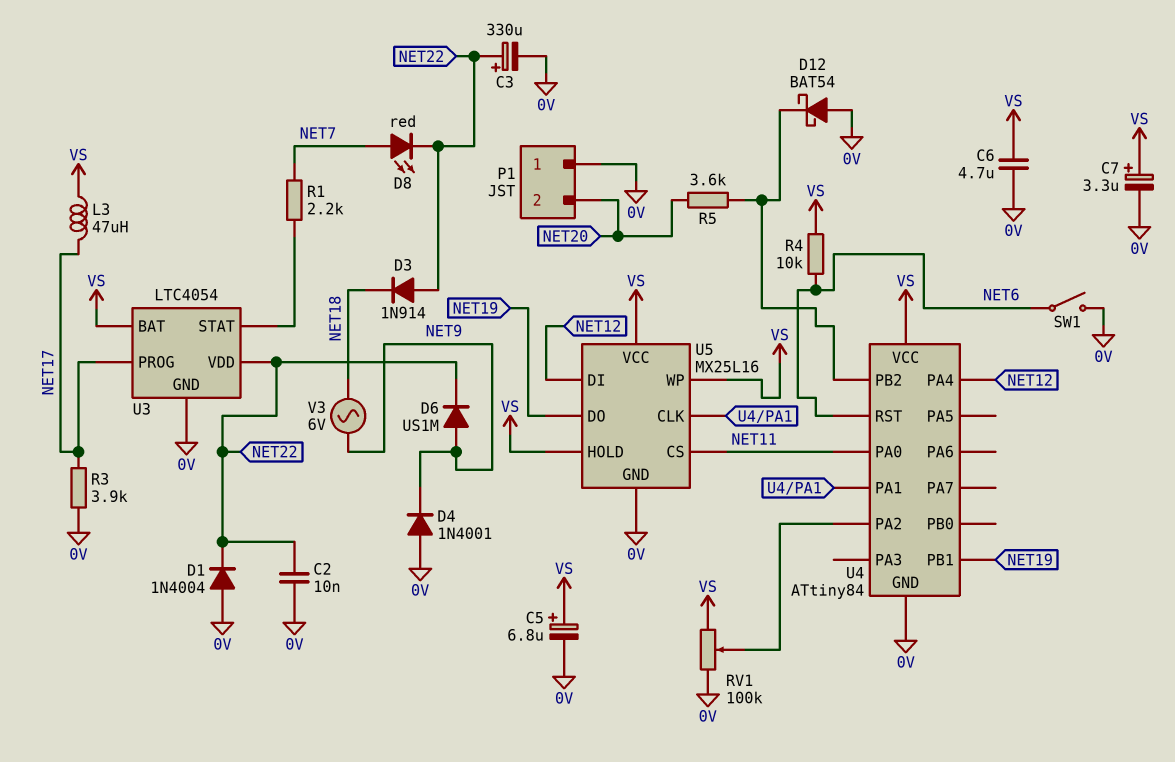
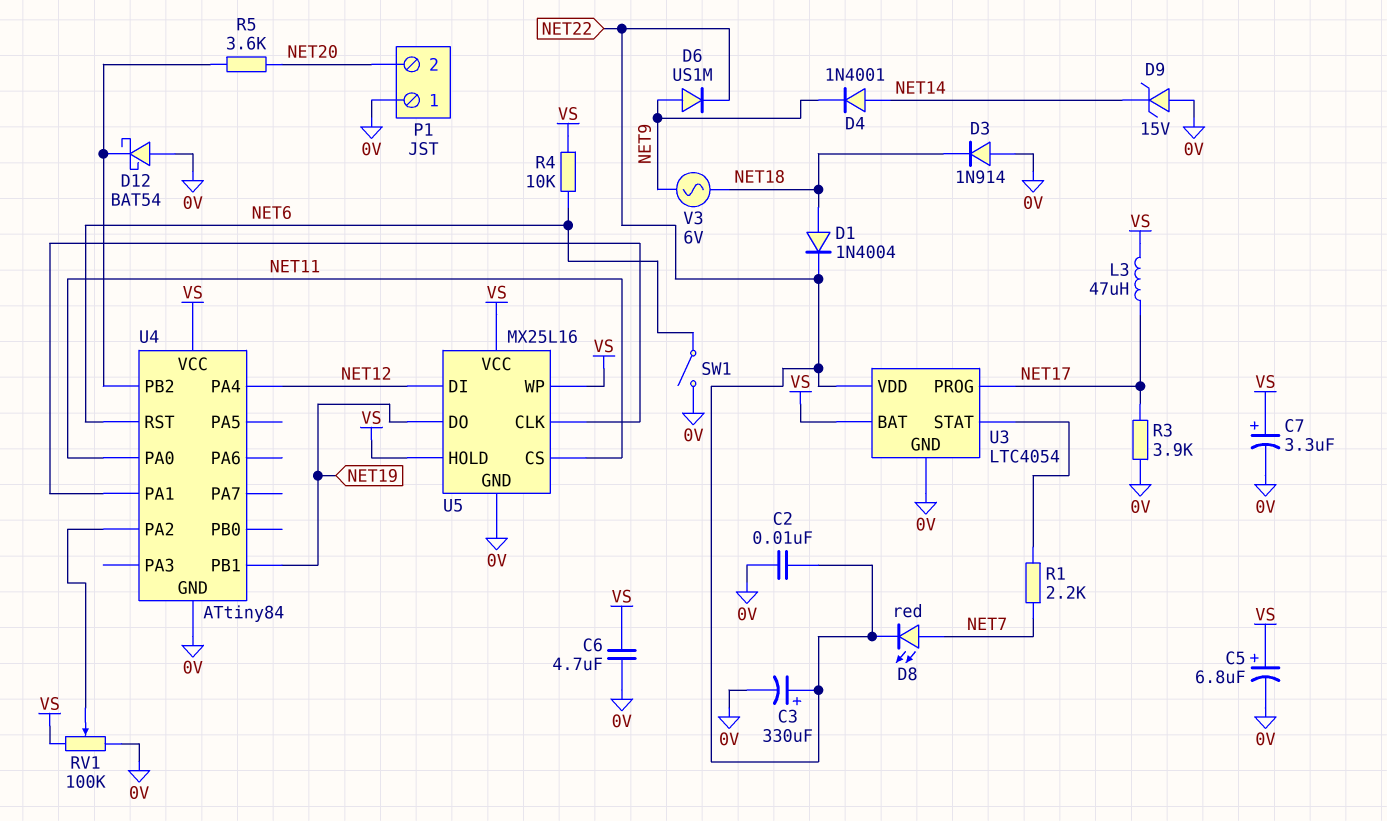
D1: diode 1N4004 (A 0V, K NET22) -> diode 1N4004 (A NET18, K NET22)
D3: diode 1N914 (A NET22, K NET18) -> diode 1N914 (A 0V, K NET18)
D4: diode 1N4001 (A 0V, K NET9) -> diode 1N4001 (A NET14, K NET9)
D9: none -> zener 15V (A 0V, K NET14)

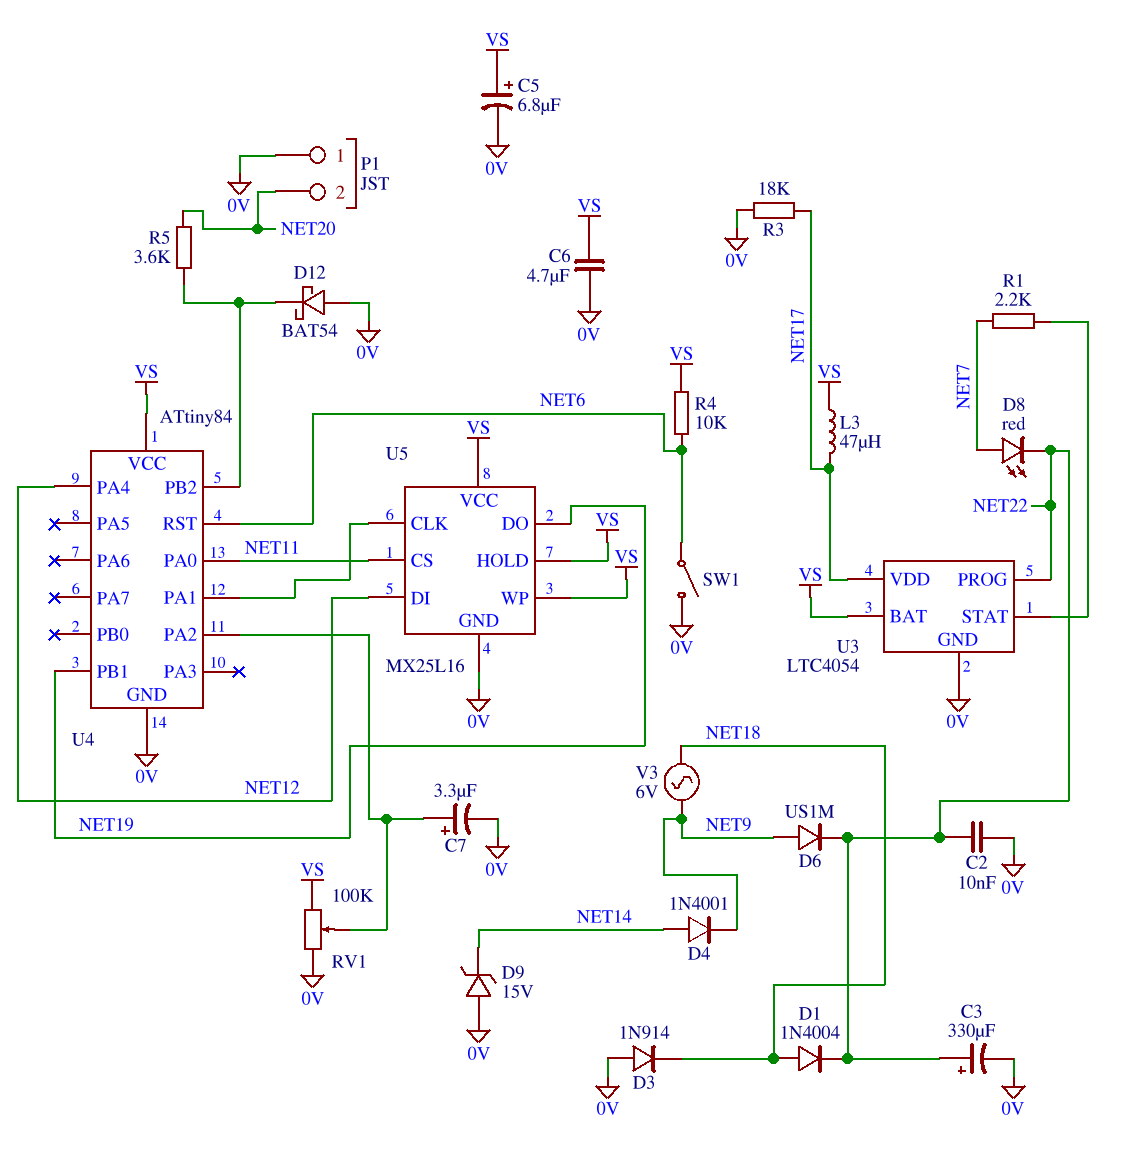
C7: 3.3uF (plus VS, minus 0V) -> 3.3uF (plus U4/PA2, minus 0V)
R3: 3.9k (0V, NET17) -> 18k (0V, NET17)
U3 pin PROG: NET17 -> NET22
U3 pin VDD: NET22 -> NET17

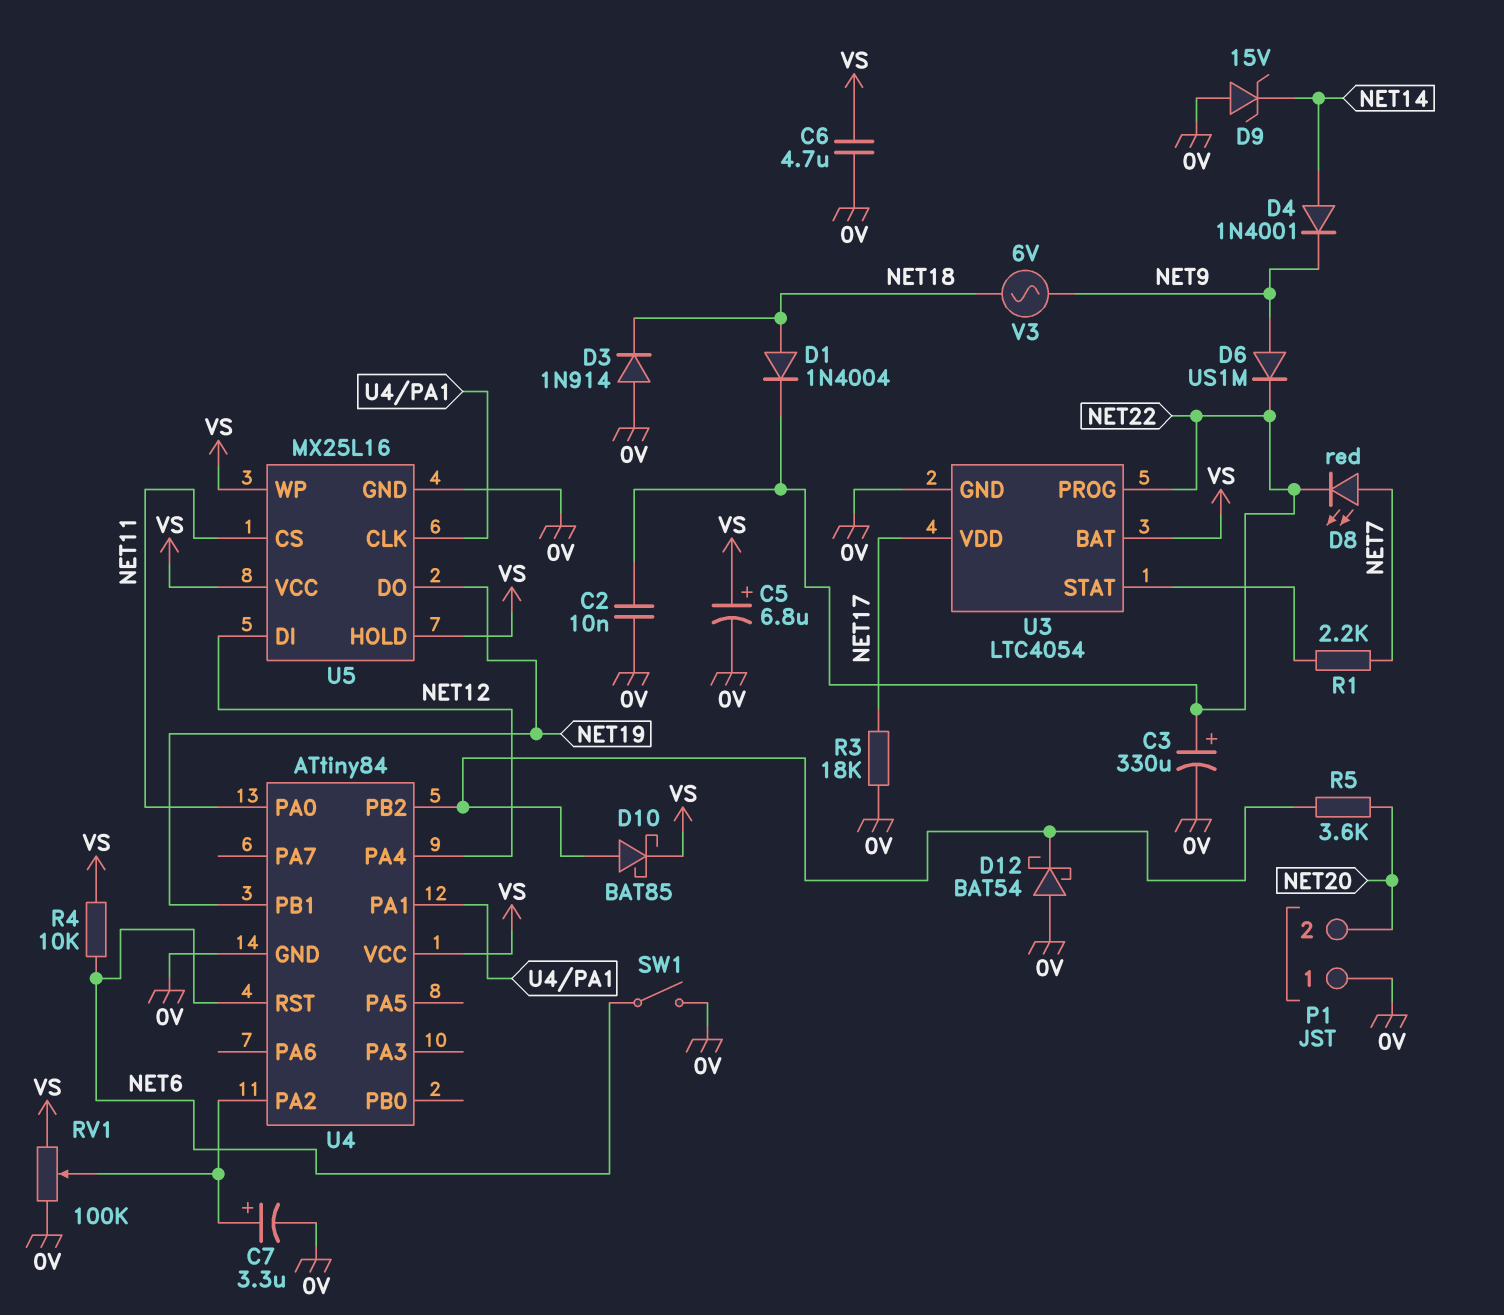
D10: none -> schottky BAT85 (A U4/PB2, K VS)
L3: 47uH (NET17, VS) -> none

